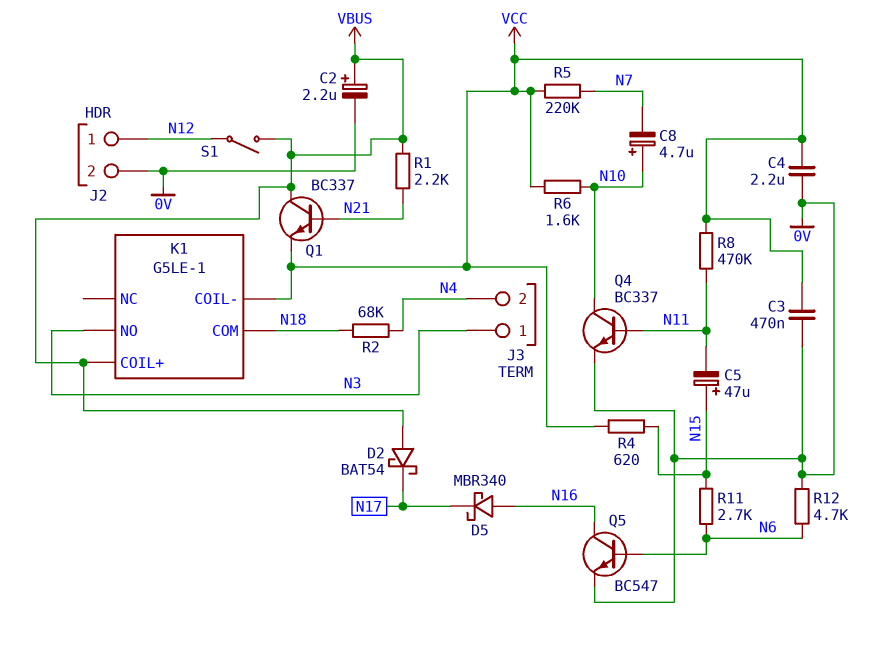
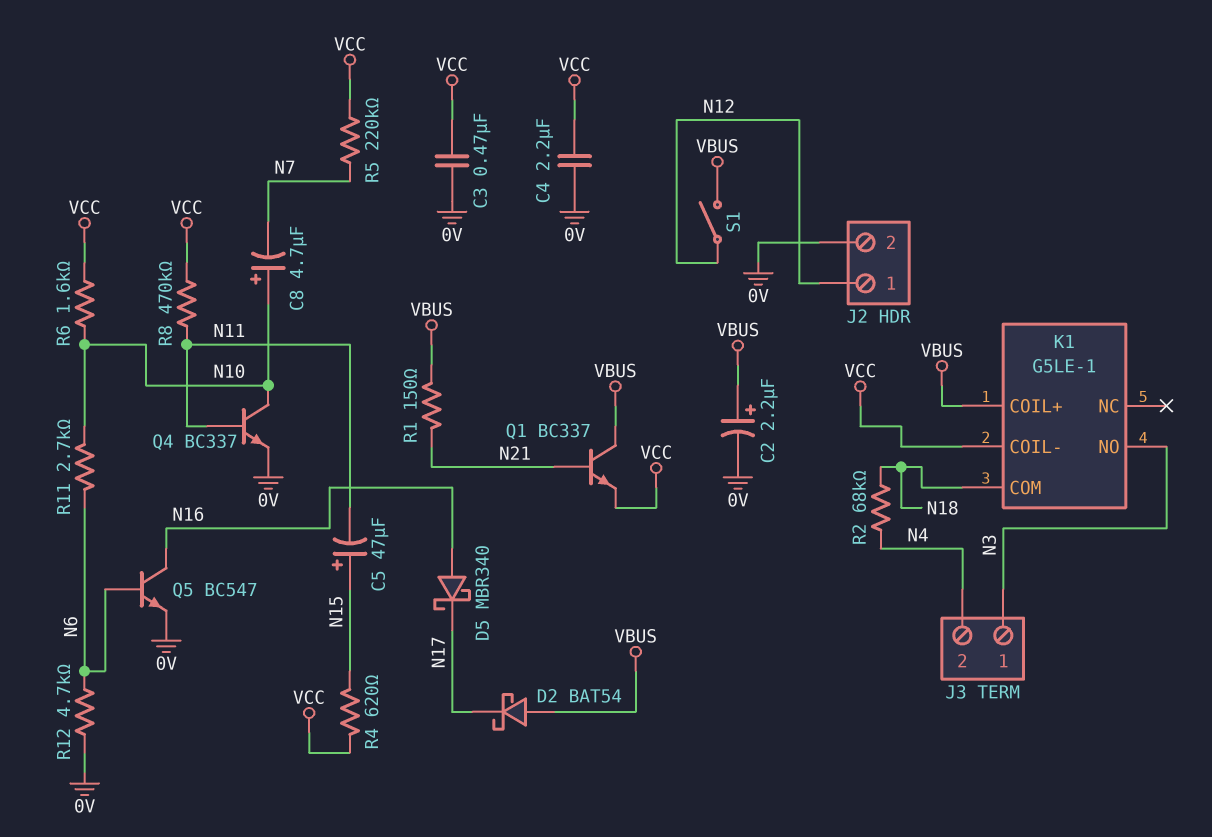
R1: 2.2k (N21, VBUS) -> 150 (N21, VBUS)
R11: 2.7k (N6, N15) -> 2.7k (N6, N10)

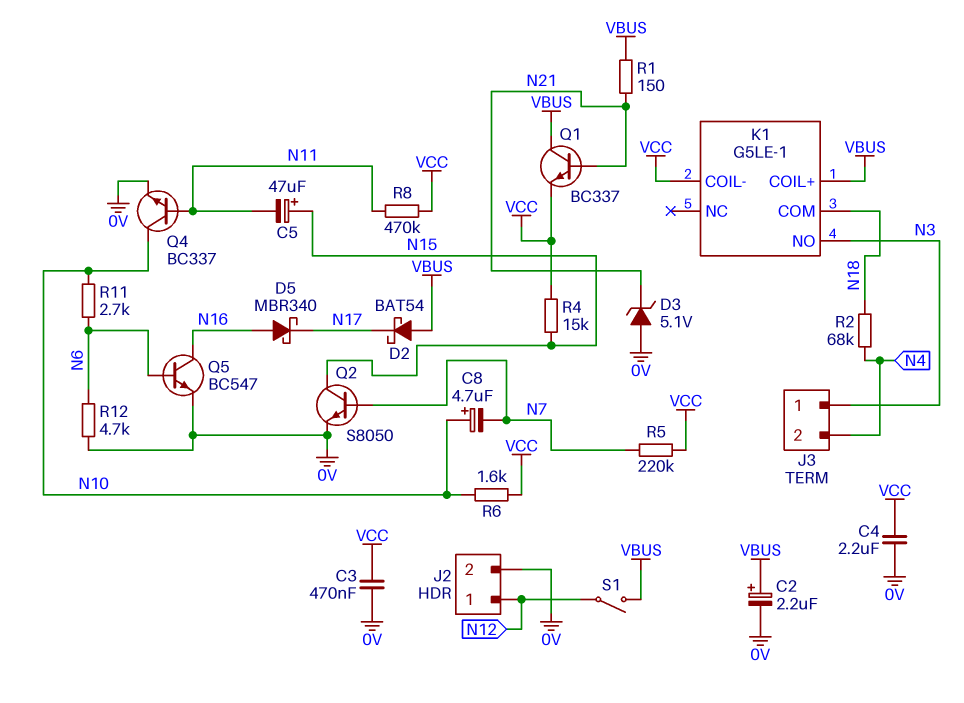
D3: none -> zener 5.1V (A 0V, K N21)
Q2: none -> NPN S8050 (B N7, C N15, E 0V)
R4: 620 (N15, VCC) -> 15k (N15, VCC)

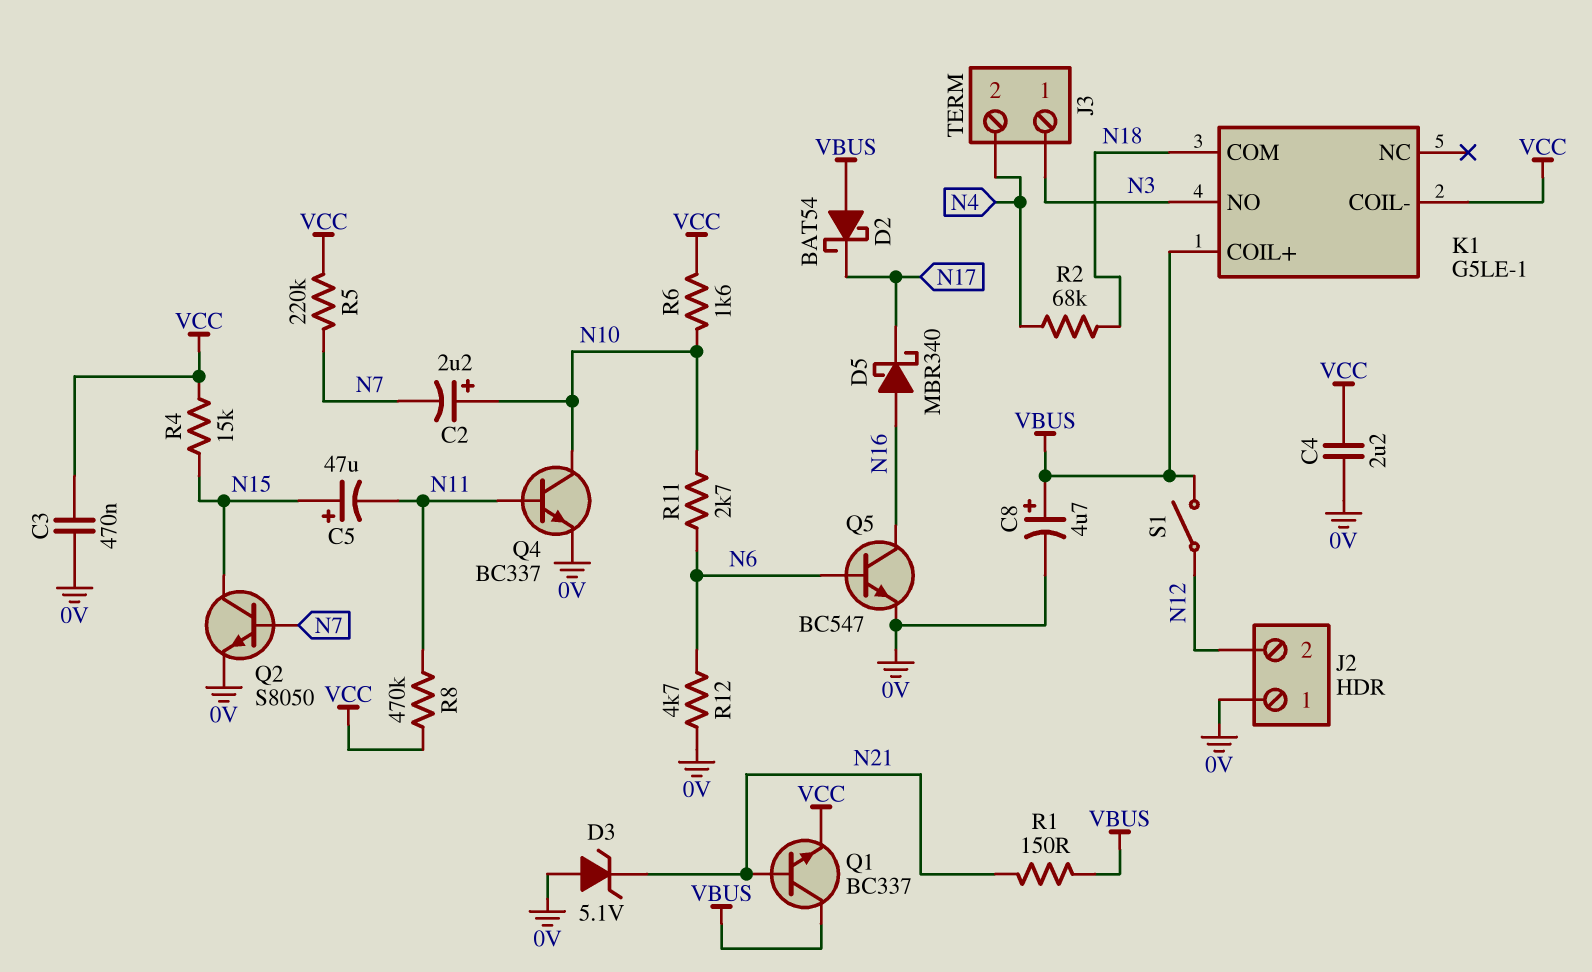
C2: 2.2uF (plus VBUS, minus 0V) -> 2.2uF (plus N10, minus N7)
C8: 4.7uF (plus N10, minus N7) -> 4.7uF (plus VBUS, minus 0V)
J2 pin 1: N12 -> 0V
J2 pin 2: 0V -> N12

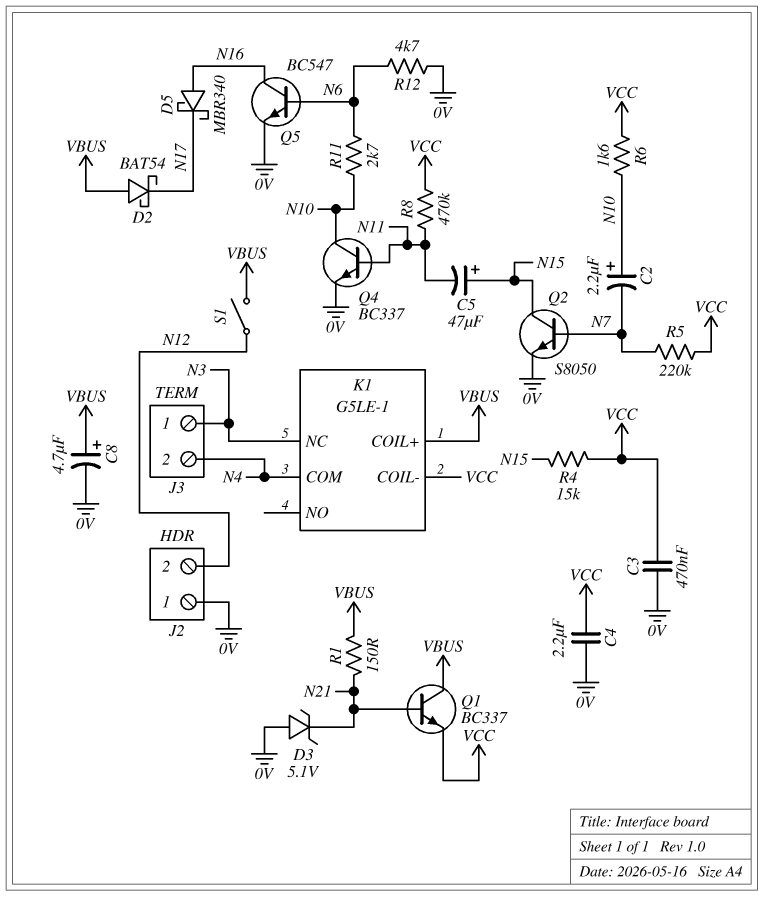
K1 pin COM: N18 -> N4
K1 pin NC: none -> N3
K1 pin NO: N3 -> none
R2: 68k (N4, N18) -> none

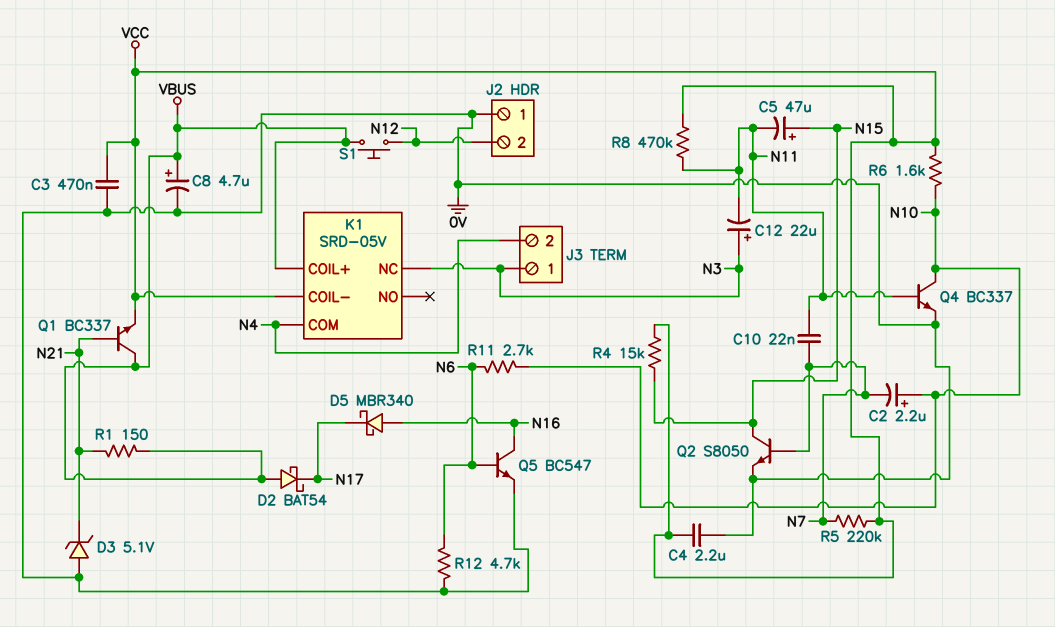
C10: none -> 22nF (N7, N11)
C12: none -> 22uF (plus N3, minus N11)
K1: G5LE-1 -> SRD-05V
S1: switch (N12, VBUS) -> button (N12, VBUS)

